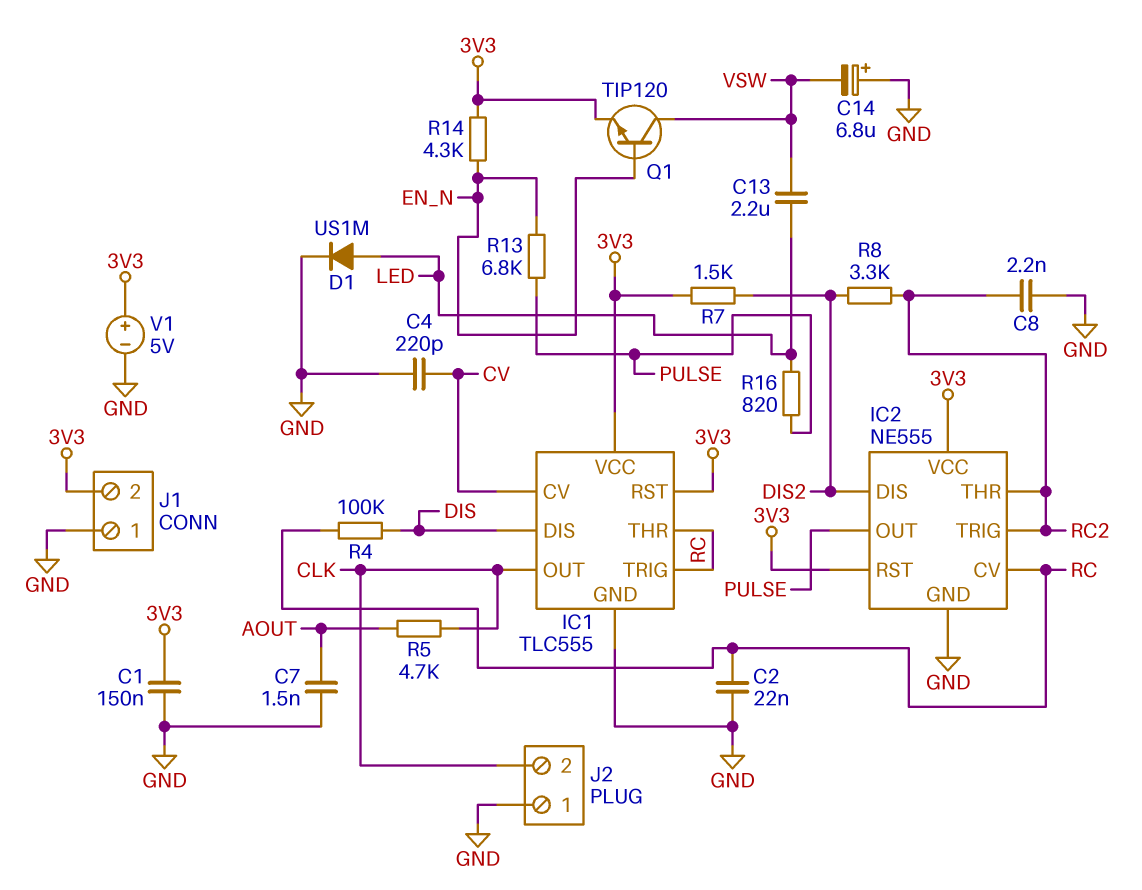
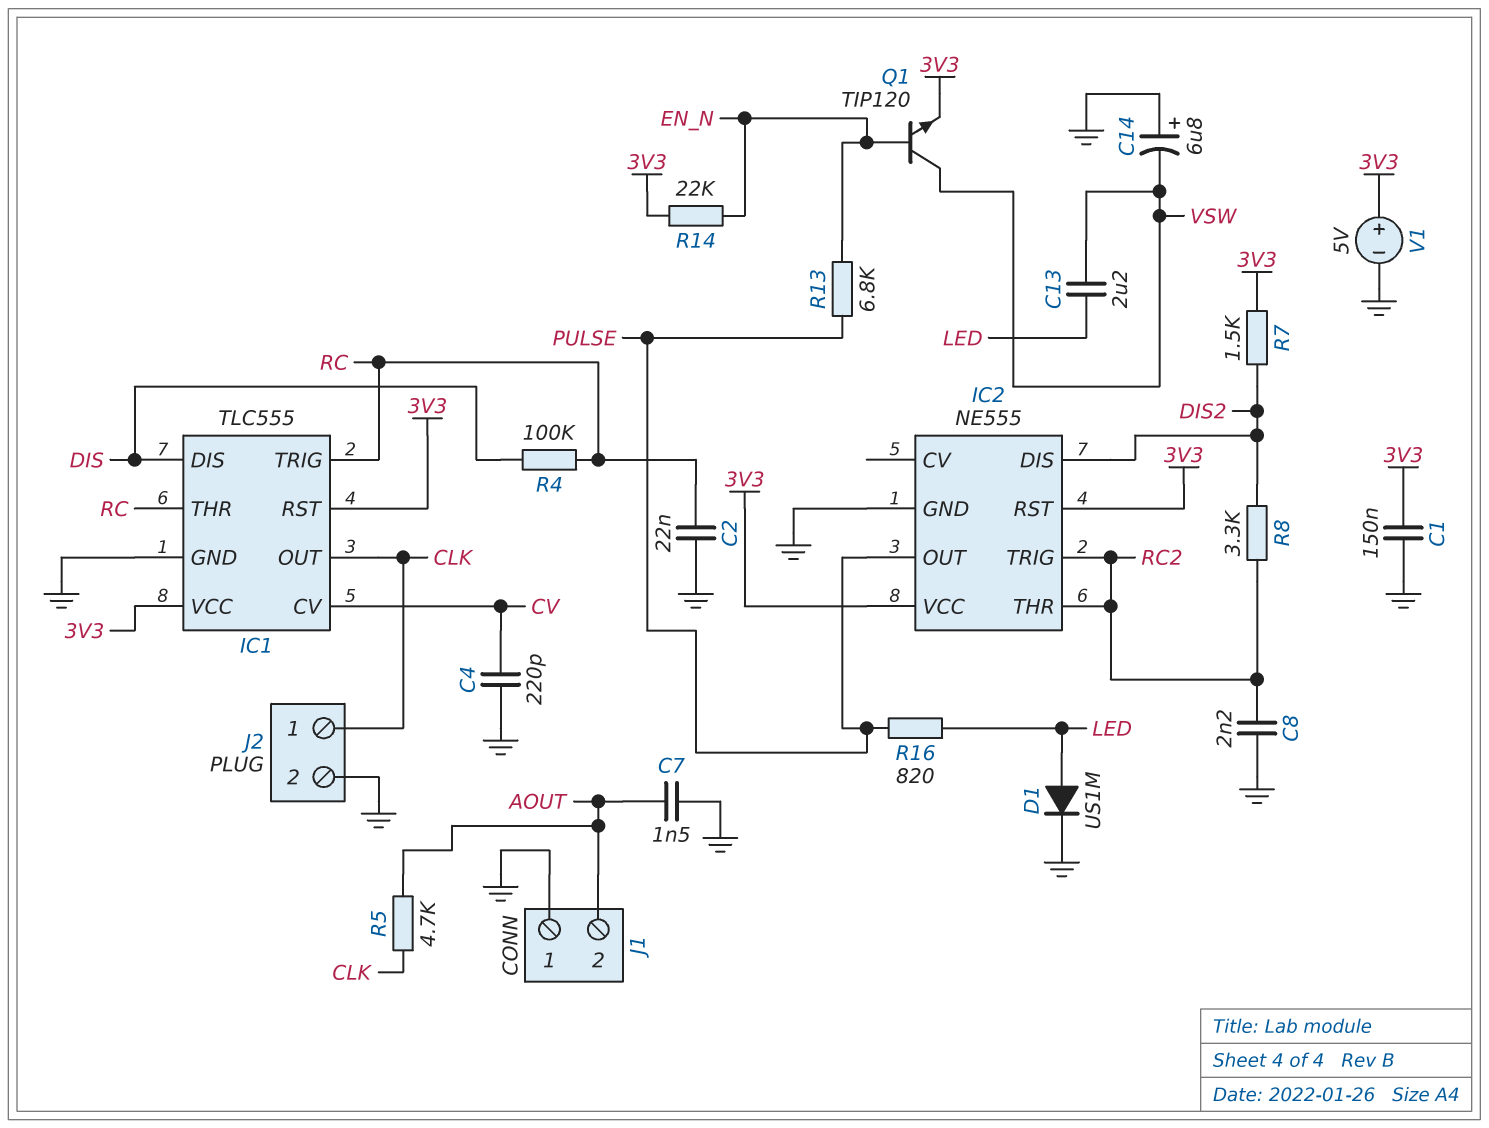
IC2 pin CV: RC -> none
J1 pin 2: 3V3 -> AOUT
J2 pin 1: GND -> CLK
J2 pin 2: CLK -> GND
R14: 4.3k (3V3, EN_N) -> 22k (3V3, EN_N)

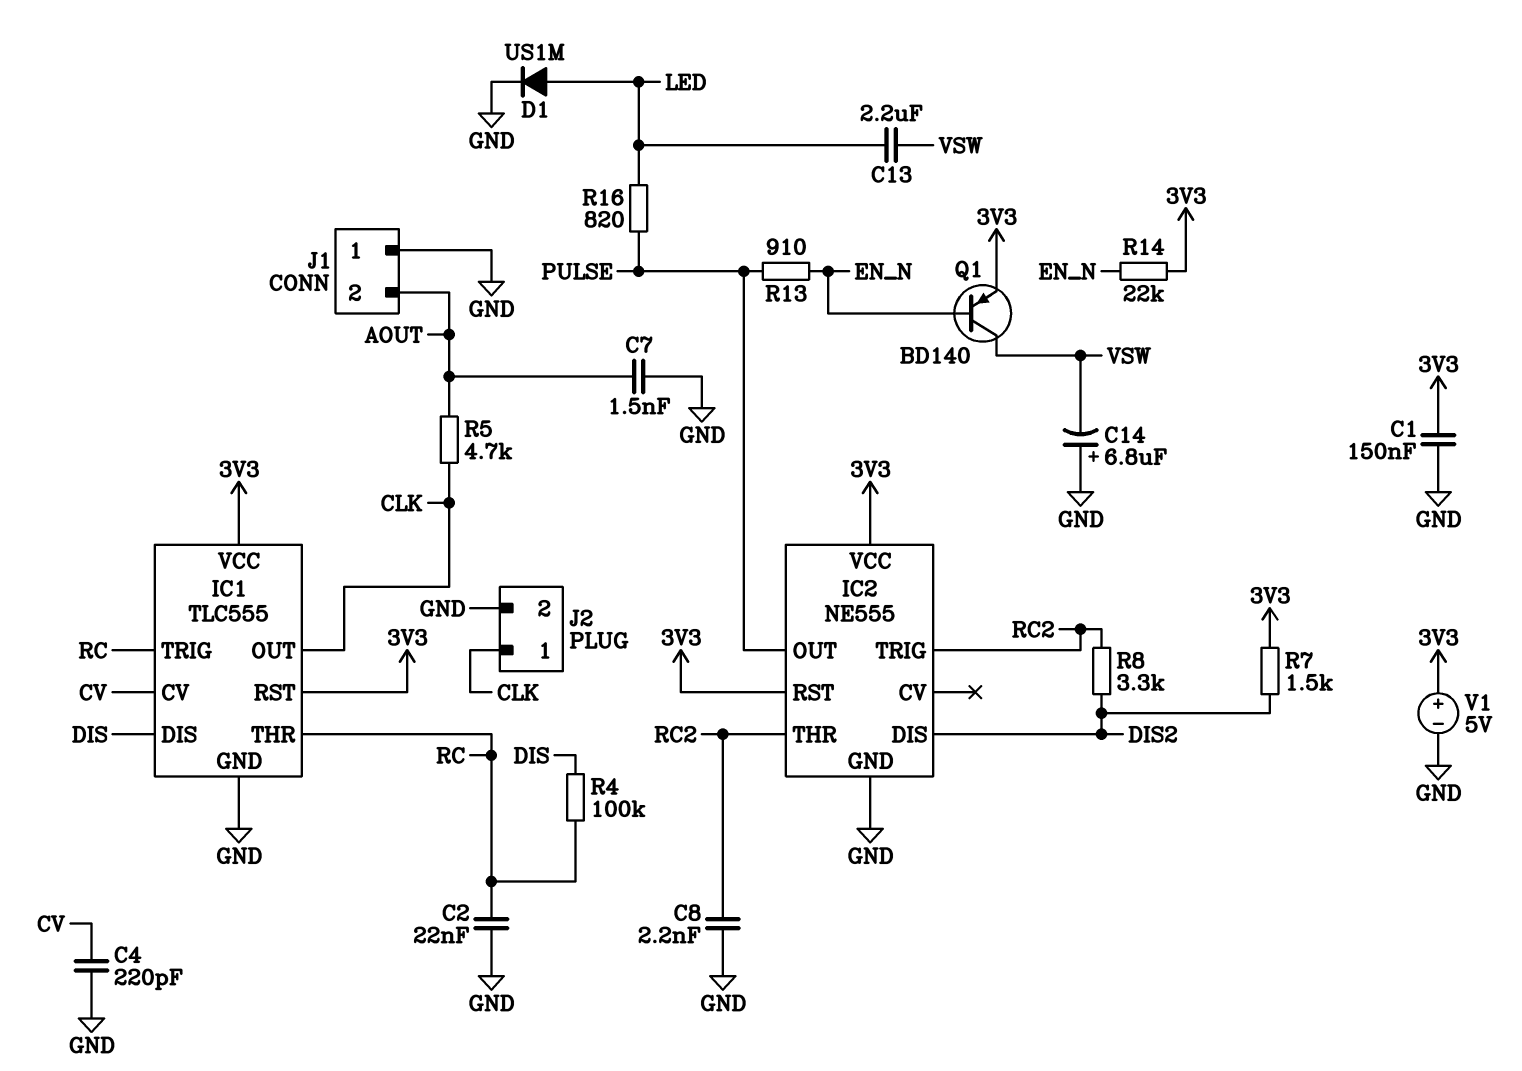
Q1: NPN TIP120 (B EN_N, C VSW, E 3V3) -> PNP BD140 (B EN_N, C VSW, E 3V3)
R13: 6.8k (EN_N, PULSE) -> 910 (EN_N, PULSE)

